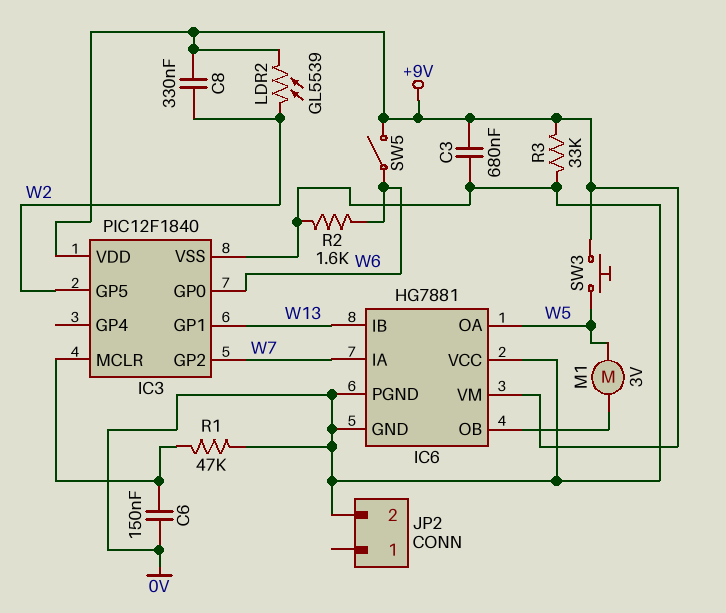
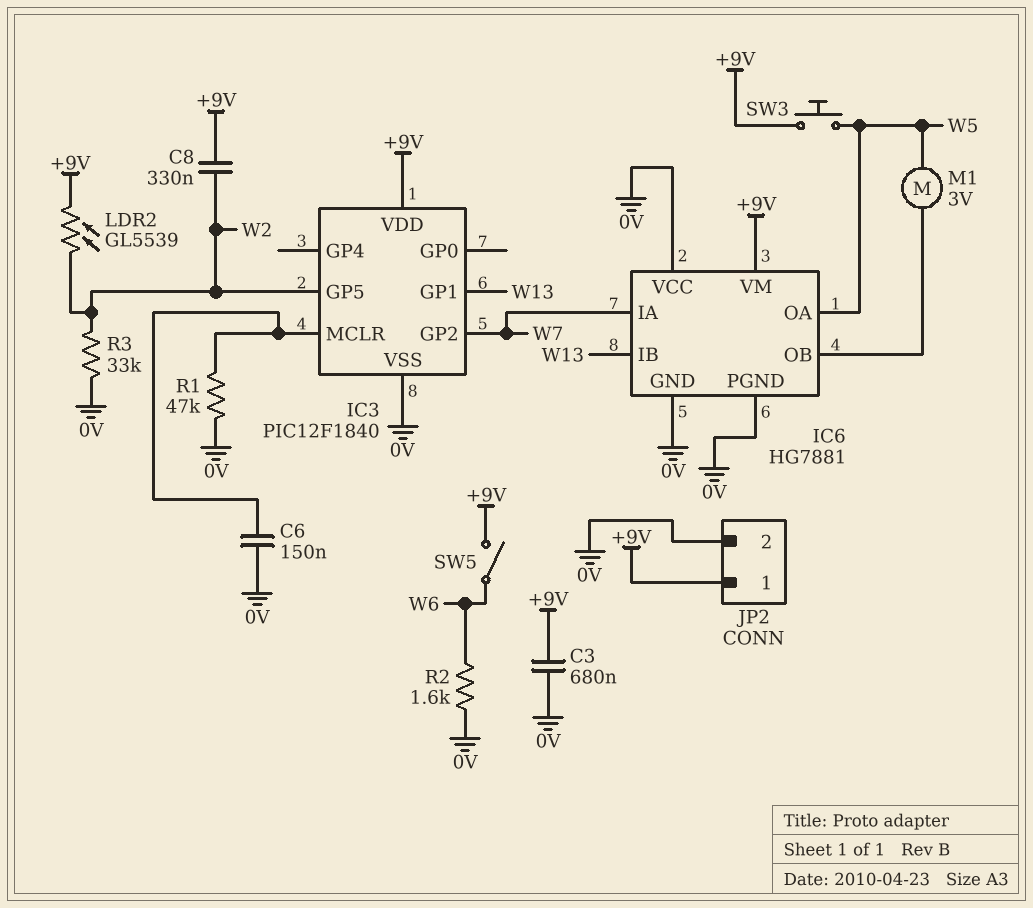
IC3 pin GP0: W6 -> none
JP2 pin 1: none -> +9V
R3: 33k (+9V, 0V) -> 33k (0V, W2)

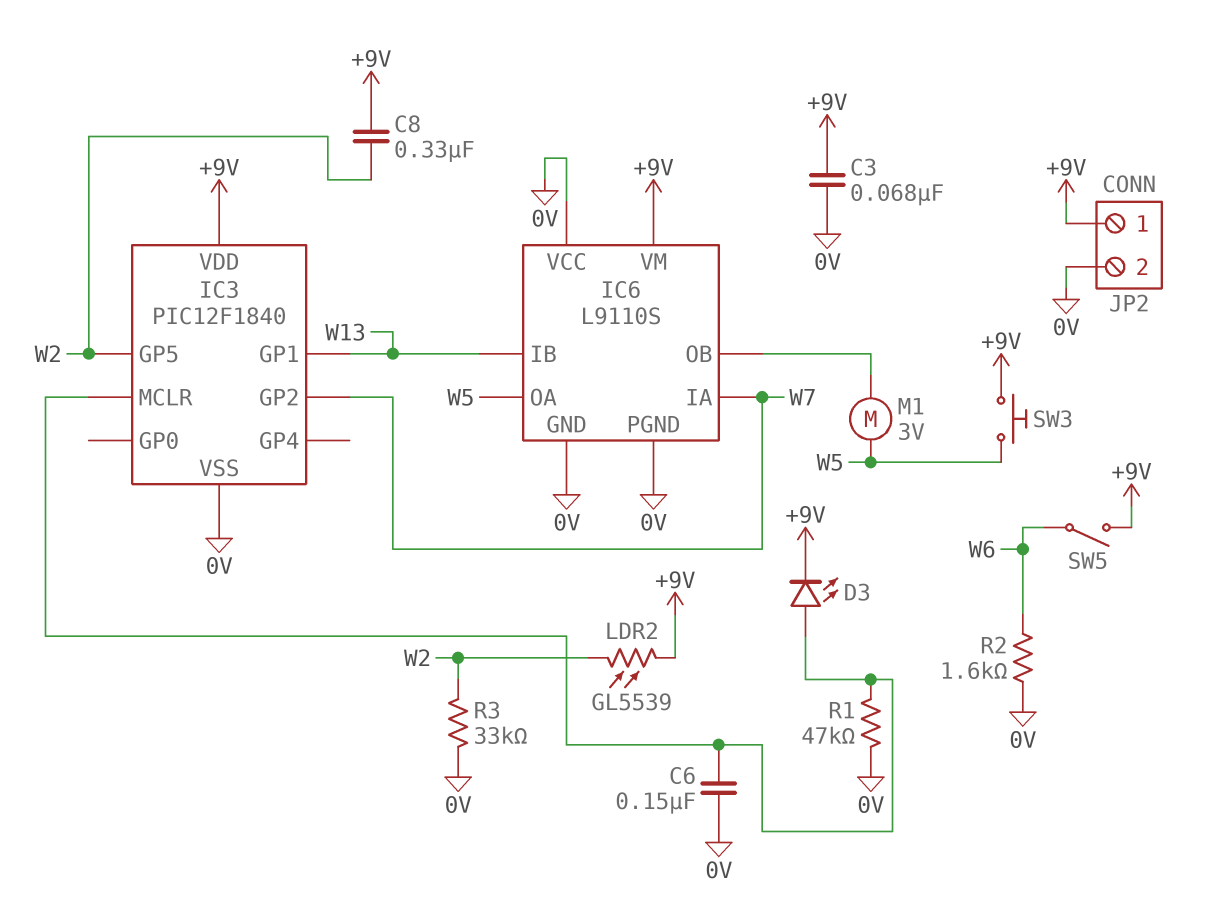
C3: 680nF (+9V, 0V) -> 68nF (+9V, 0V)
D3: none -> LED (A IC3/MCLR, K +9V)
IC6: HG7881 -> L9110S

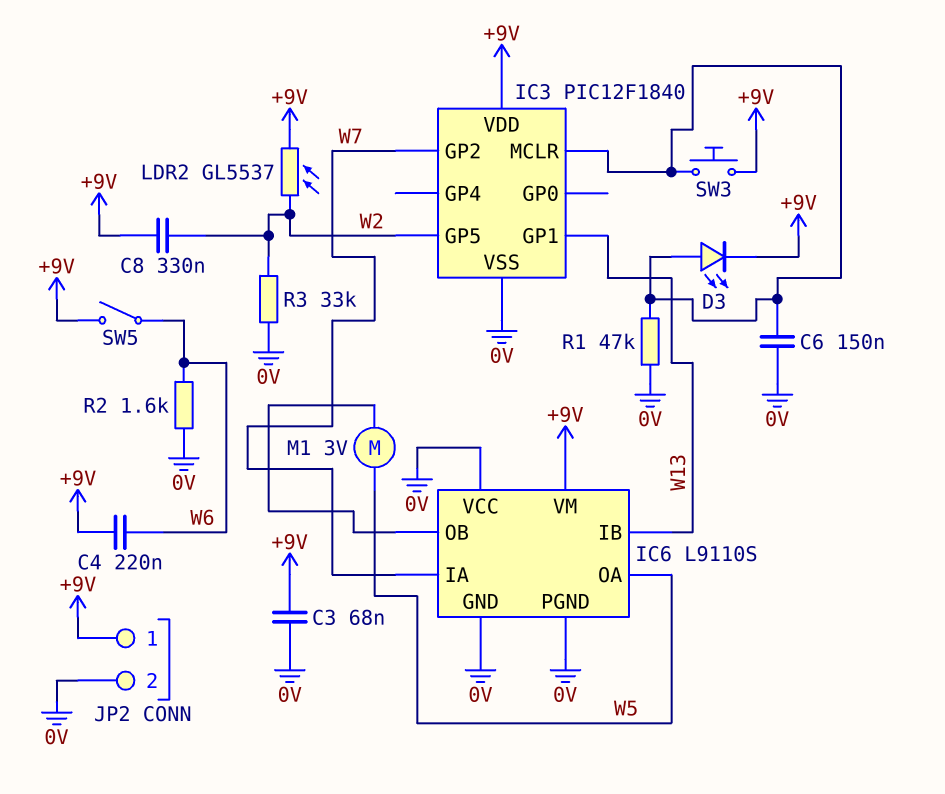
C4: none -> 220nF (+9V, W6)
LDR2: GL5539 (+9V, W2) -> GL5537 (+9V, W2)
SW3: button (+9V, W5) -> button (+9V, IC3/MCLR)

